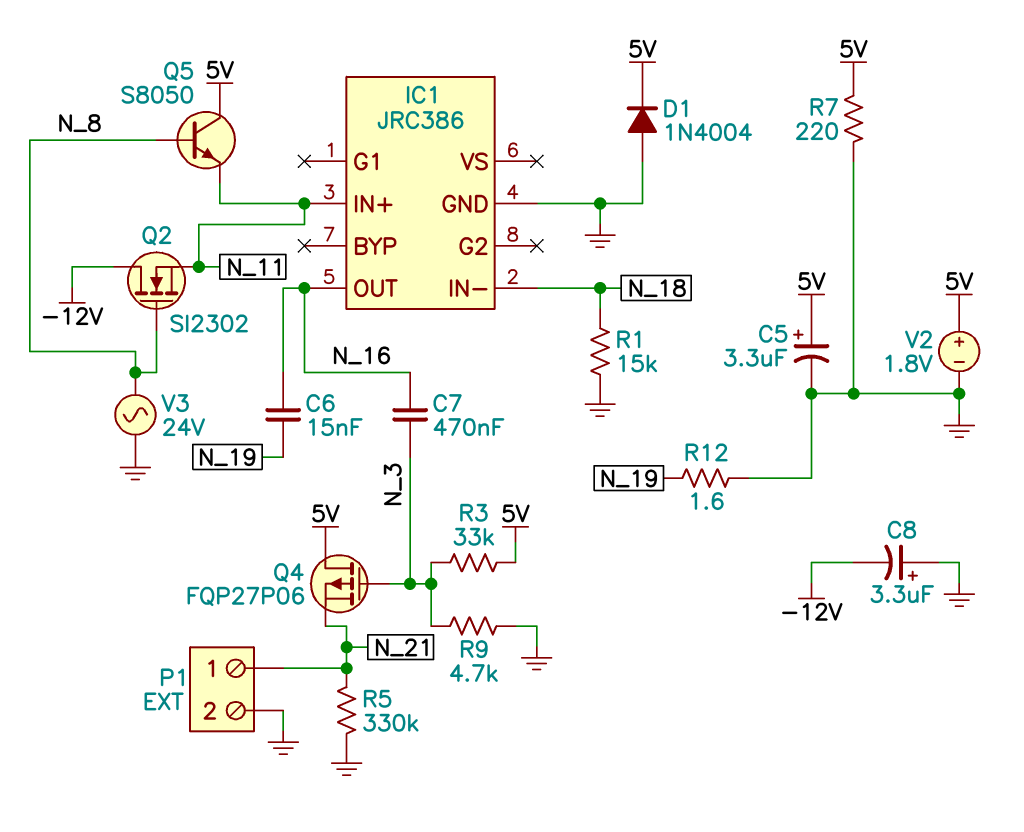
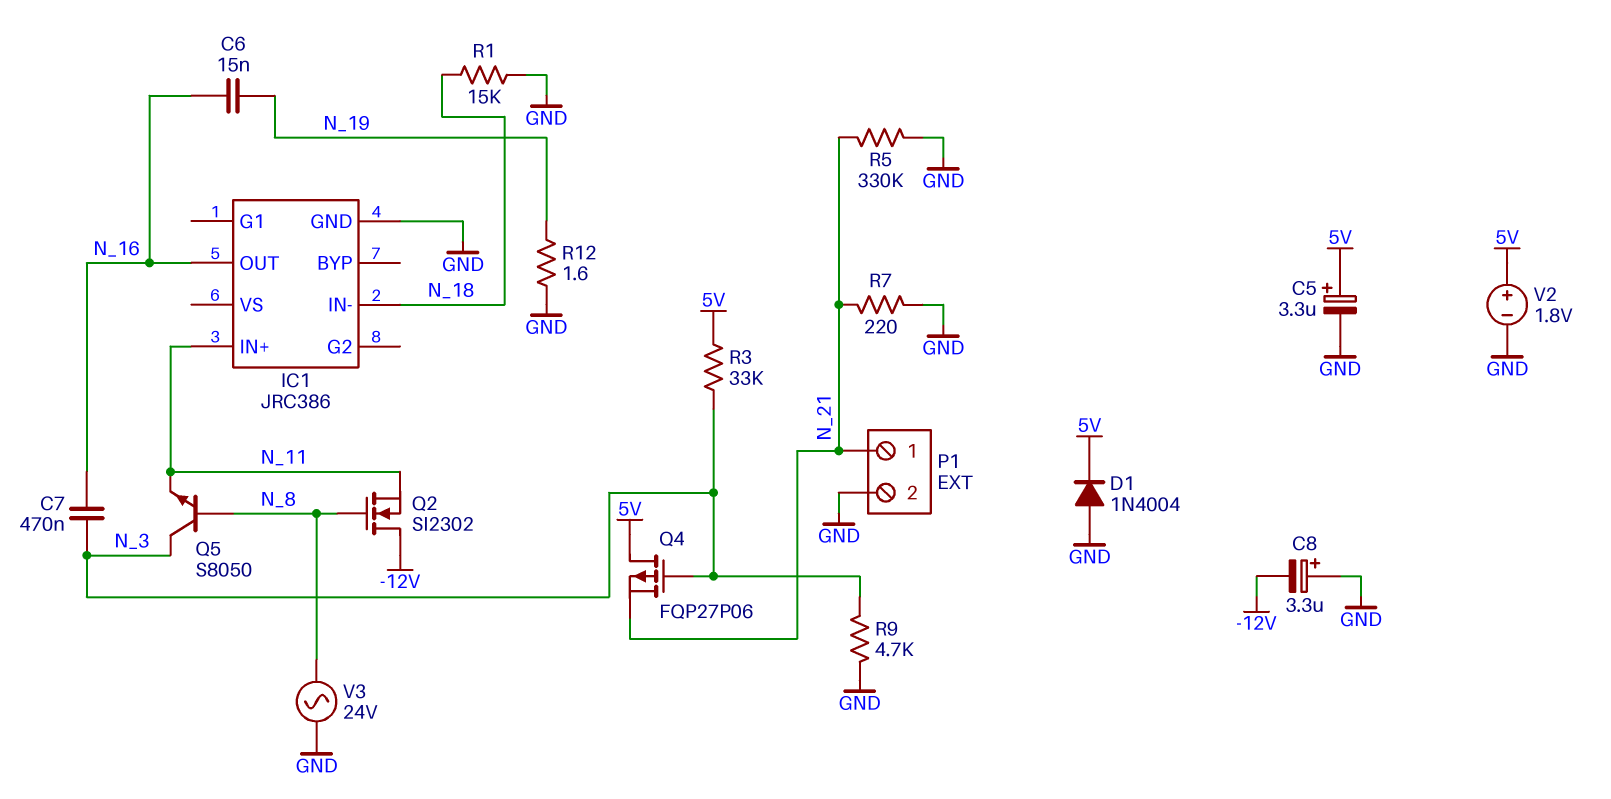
Q5: NPN S8050 (B N_8, C 5V, E N_11) -> NPN S8050 (B N_8, C N_3, E N_11)
R7: 220 (5V, GND) -> 220 (GND, N_21)

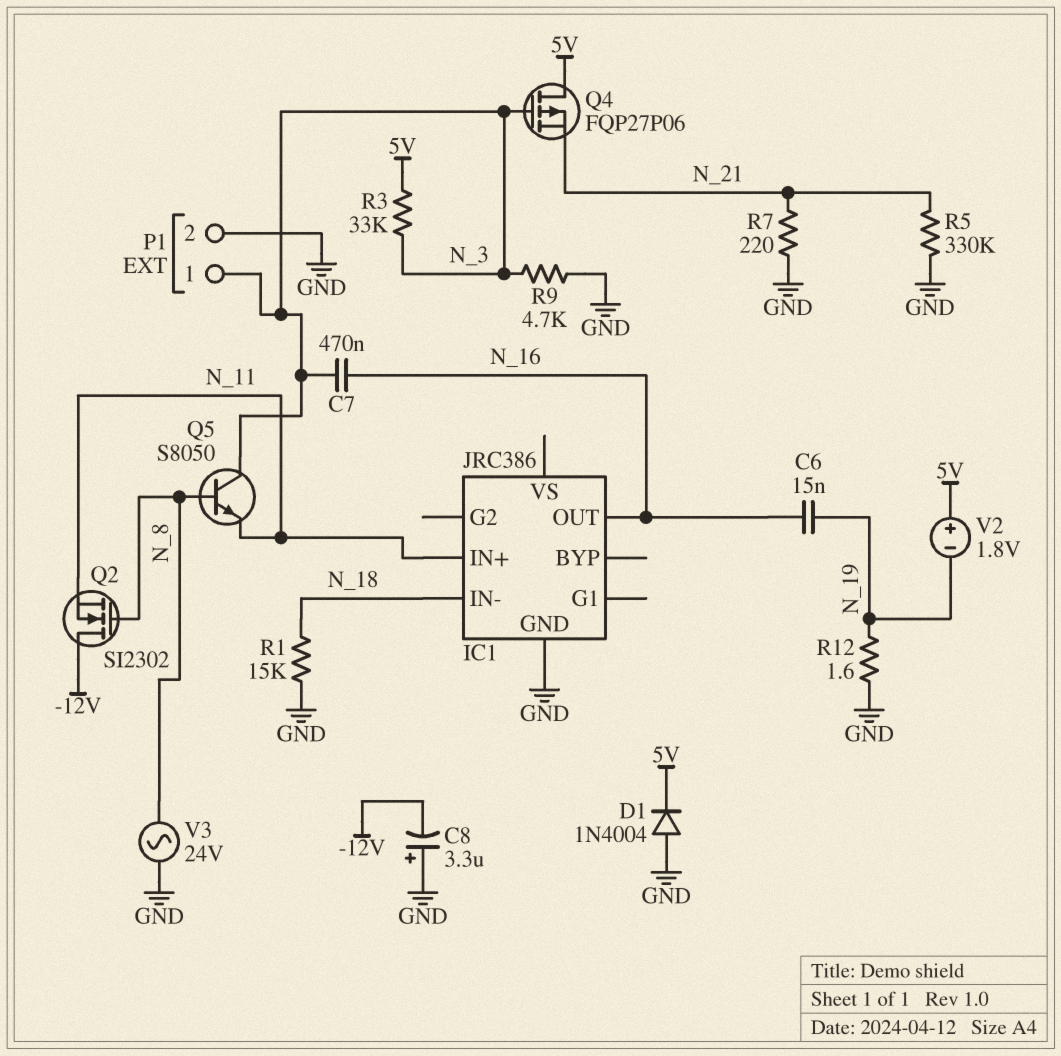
C5: 3.3uF (plus 5V, minus GND) -> none
P1 pin 1: N_21 -> N_3
V2: 1.8V (plus 5V, minus GND) -> 1.8V (plus 5V, minus N_19)

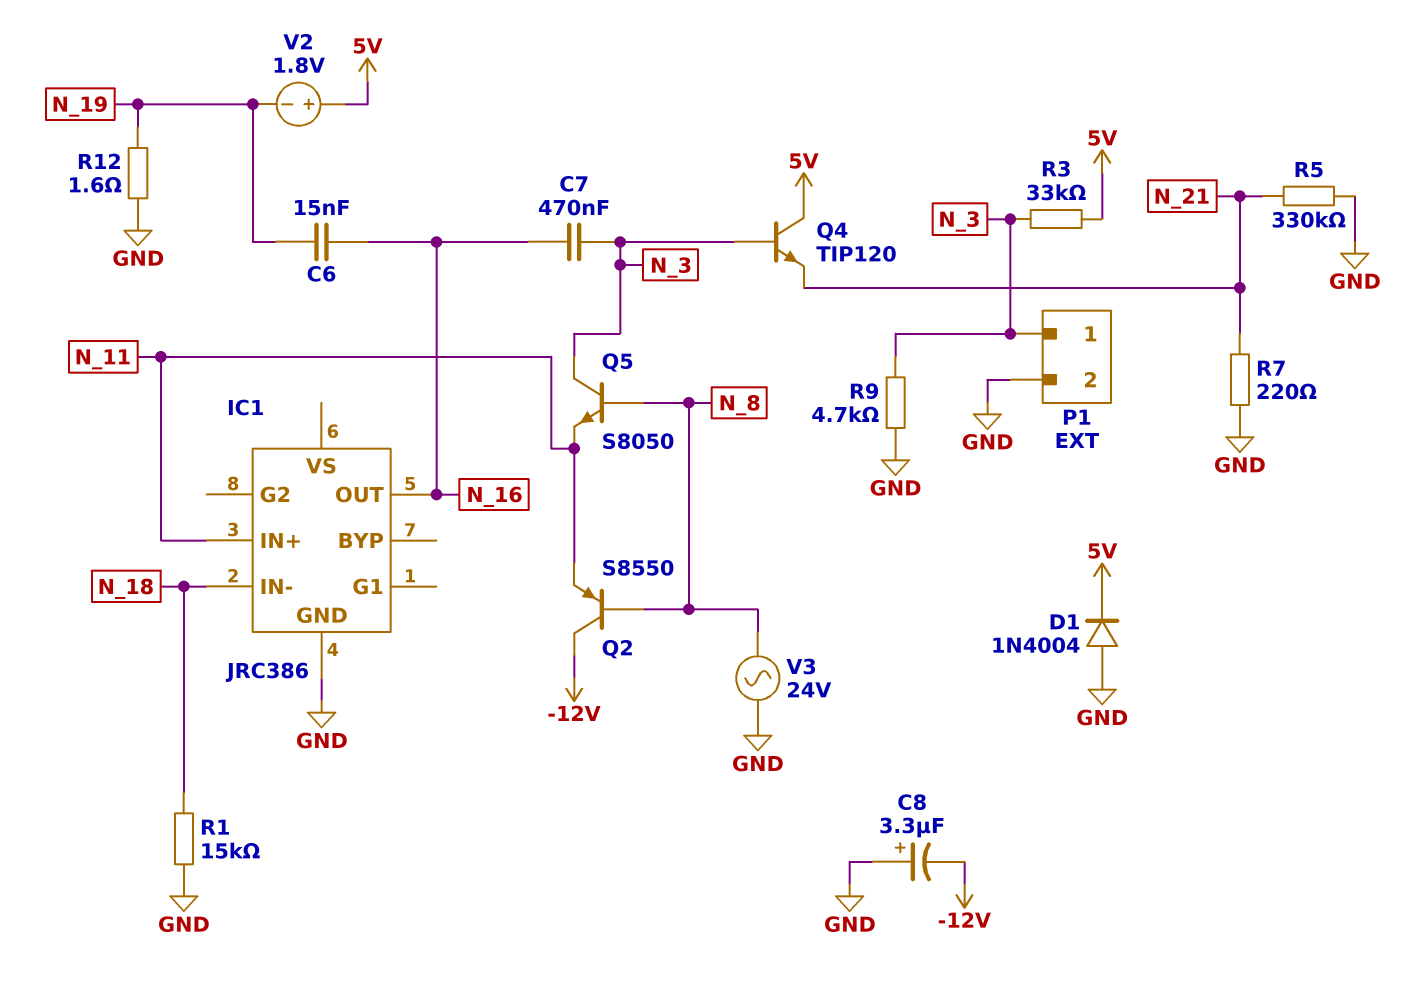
Q2: NMOS SI2302 (G N_8, D -12V, S N_11) -> PNP S8550 (B N_8, C -12V, E N_11)
Q4: PMOS FQP27P06 (G N_3, D 5V, S N_21) -> NPN TIP120 (B N_3, C 5V, E N_21)

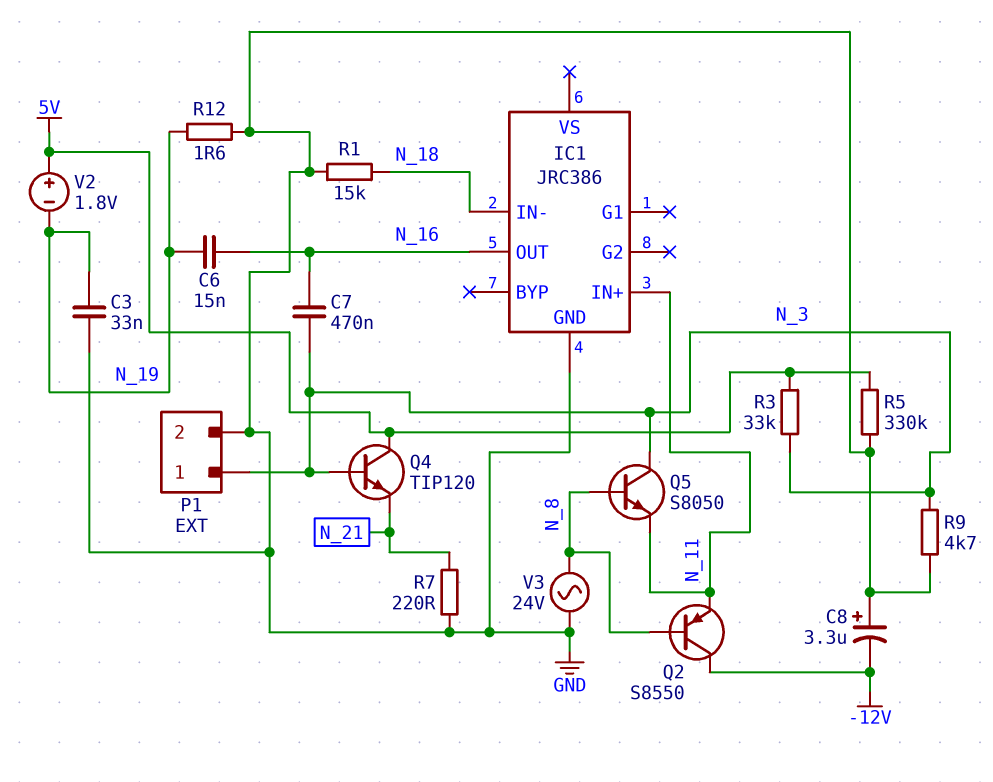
C3: none -> 33nF (GND, N_19)
D1: diode 1N4004 (A GND, K 5V) -> none
R5: 330k (GND, N_21) -> 330k (5V, GND)

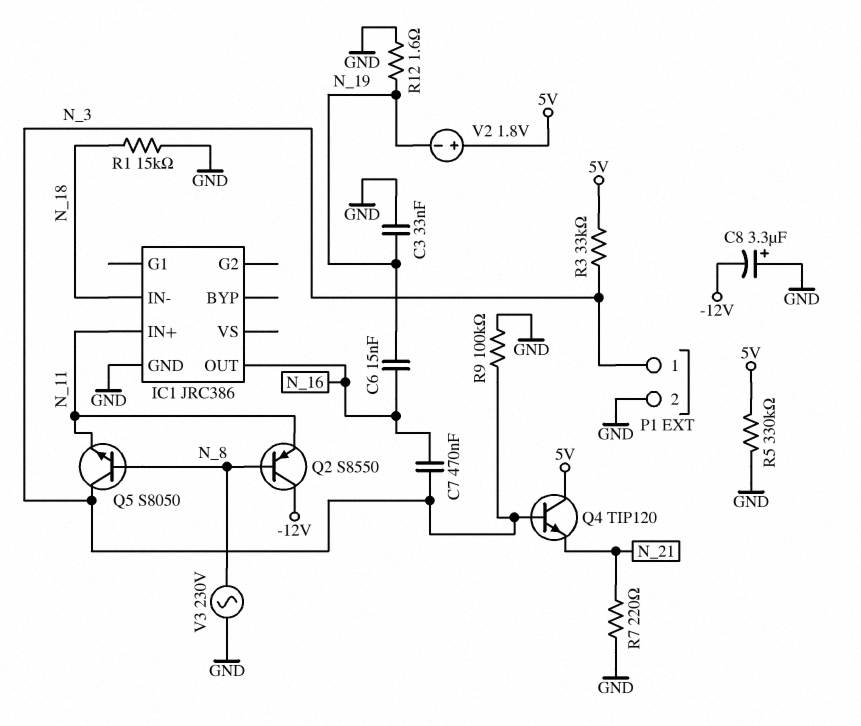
R9: 4.7k (GND, N_3) -> 100k (GND, N_3)
V3: AC 24V (GND, N_8) -> AC 230V (GND, N_8)

